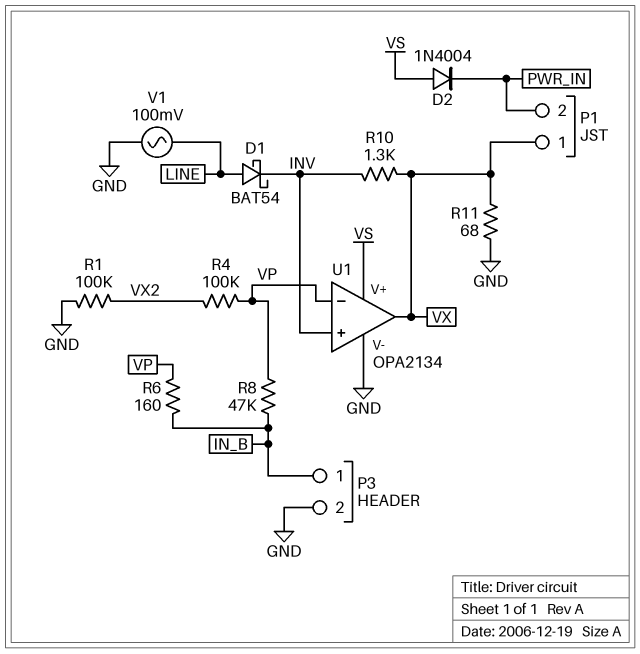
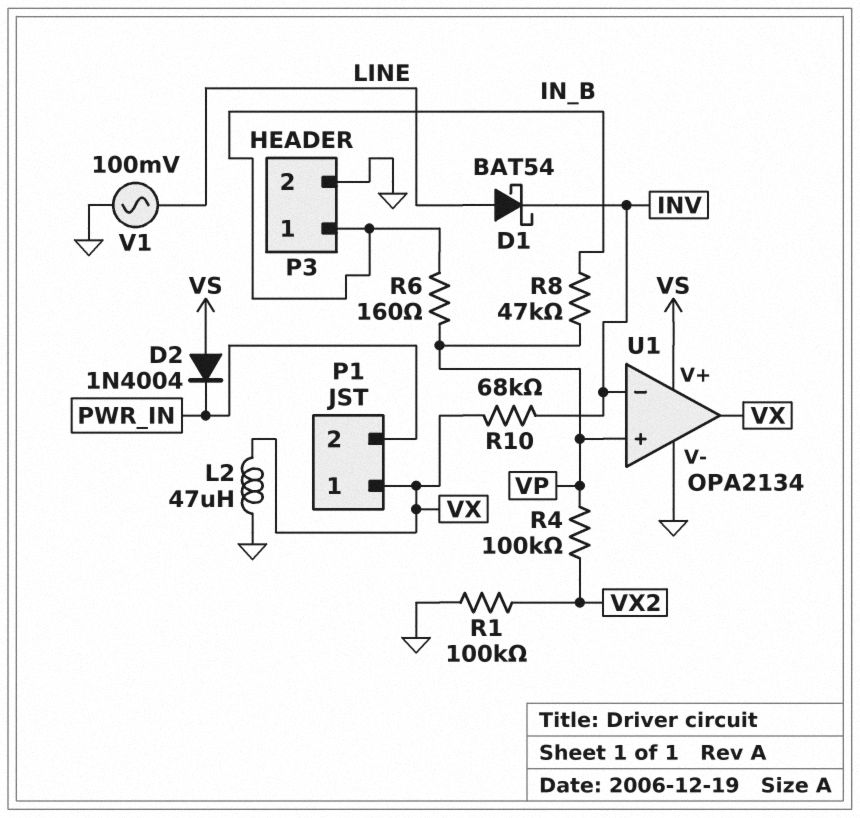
L2: none -> 47uH (GND, VX)
R10: 1.3k (INV, VX) -> 68k (INV, VX)
R11: 68 (GND, VX) -> none
U1 pin in+: INV -> VP
U1 pin in-: VP -> INV

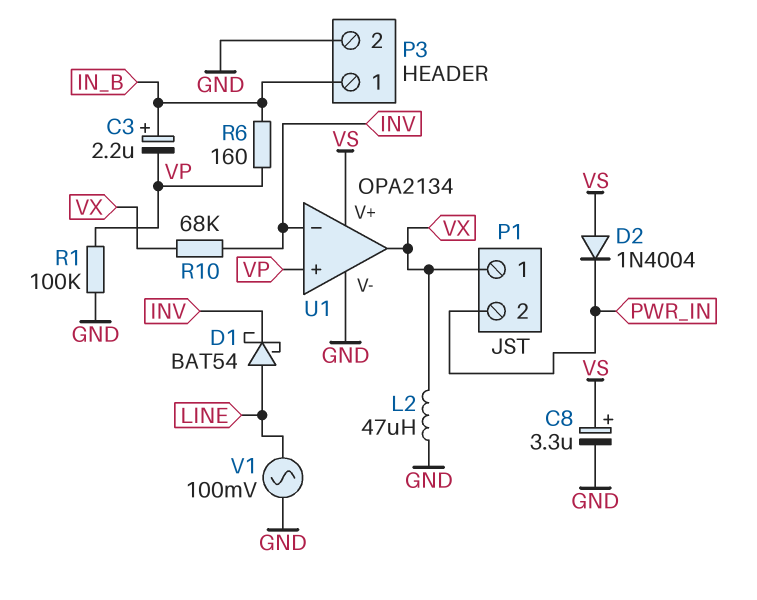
C3: none -> 2.2uF (plus IN_B, minus VP)
C8: none -> 3.3uF (plus VS, minus GND)
R1: 100k (GND, VX2) -> 100k (GND, VP)
R4: 100k (VP, VX2) -> none
R8: 47k (IN_B, VP) -> none

